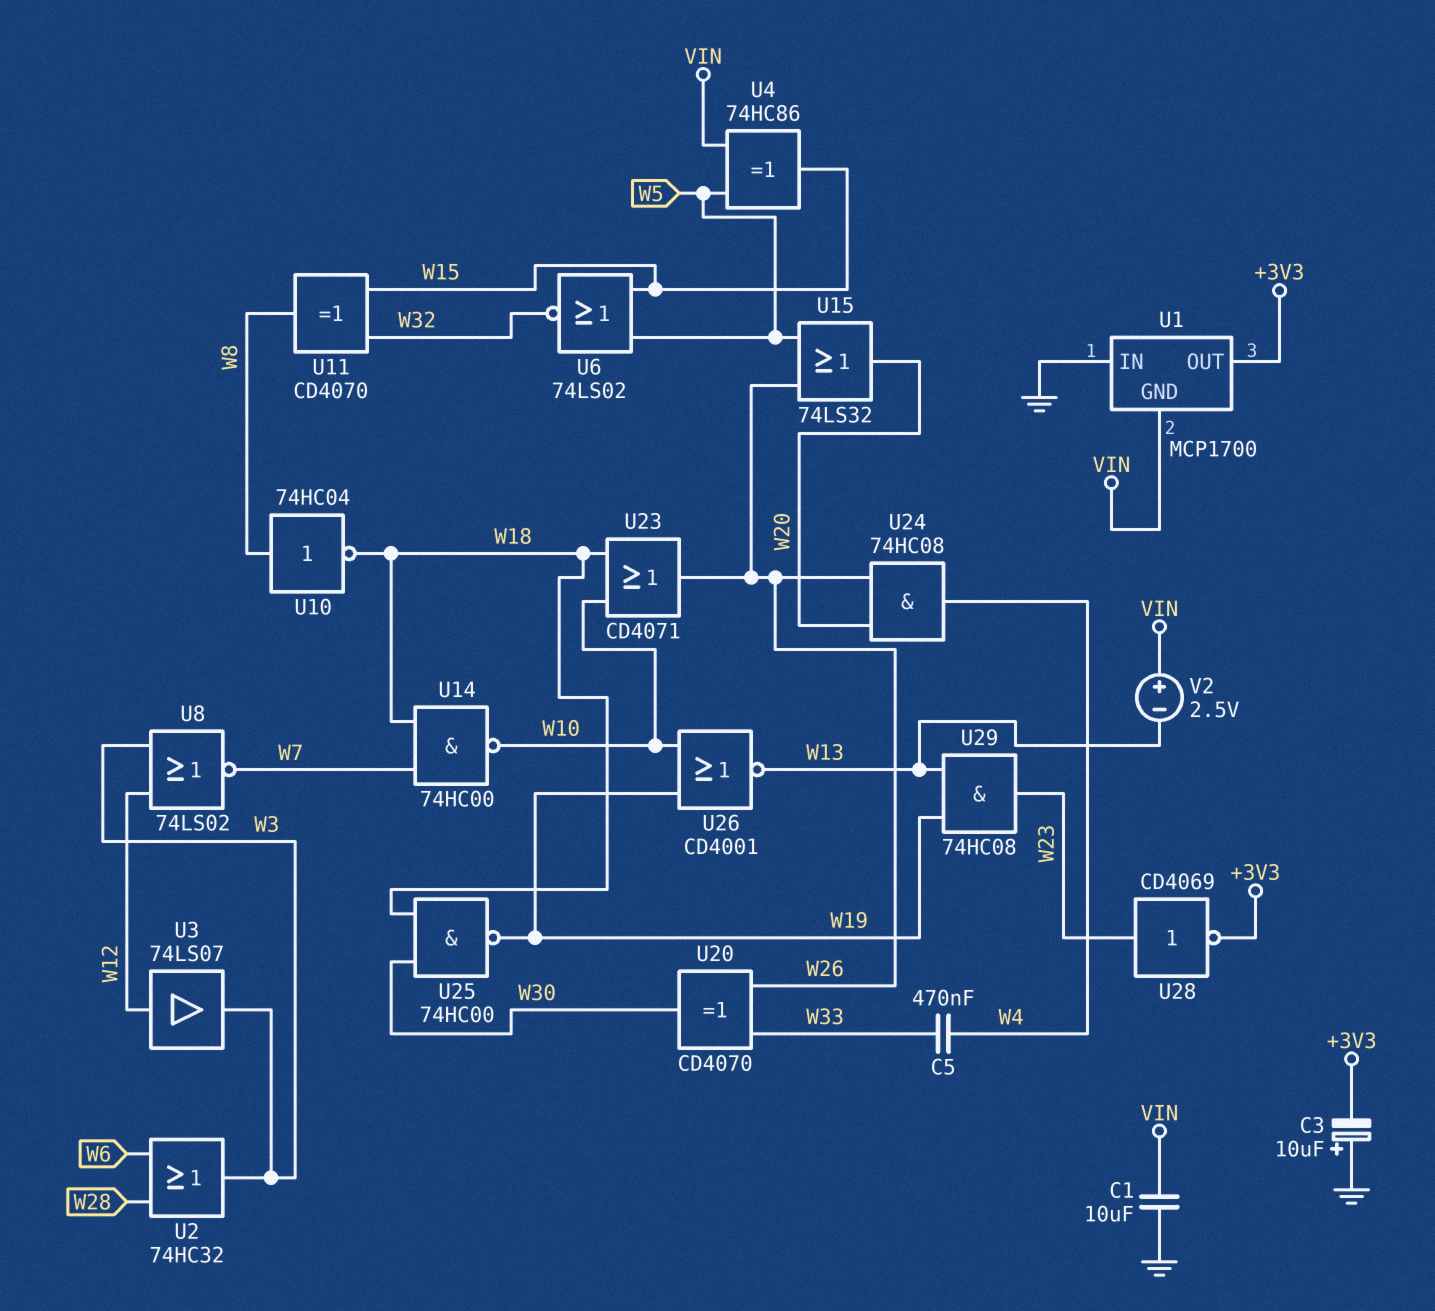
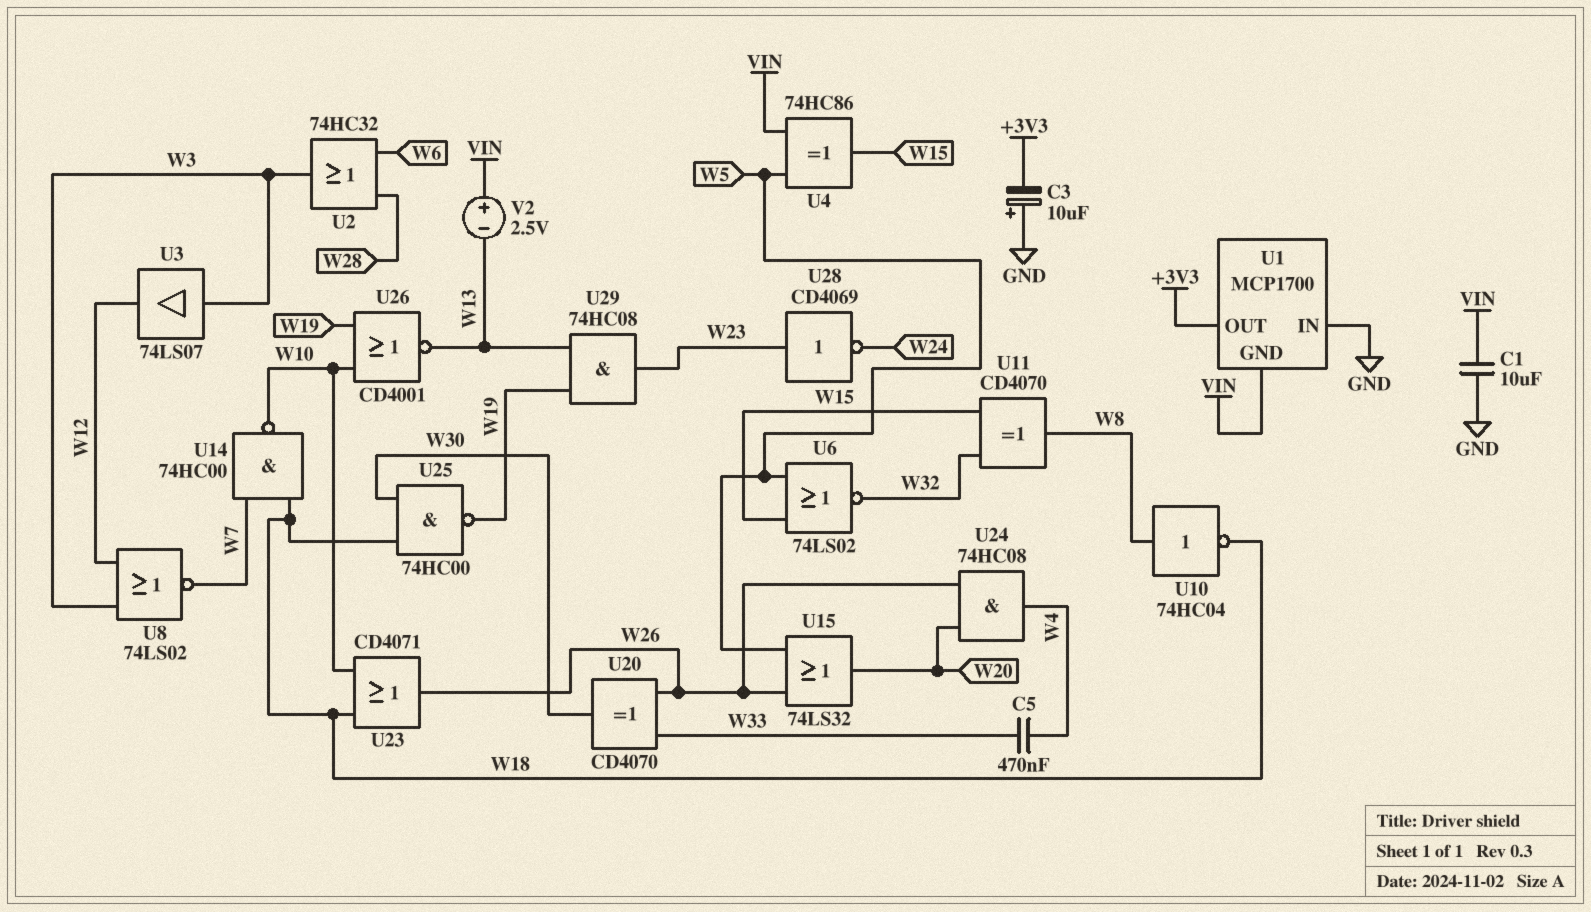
U3: buffer 74LS07 (in W12, out W3) -> buffer 74LS07 (in W3, out W12)
U28: NOT CD4069 (in W23, out +3V3) -> NOT CD4069 (in W23, out W24)

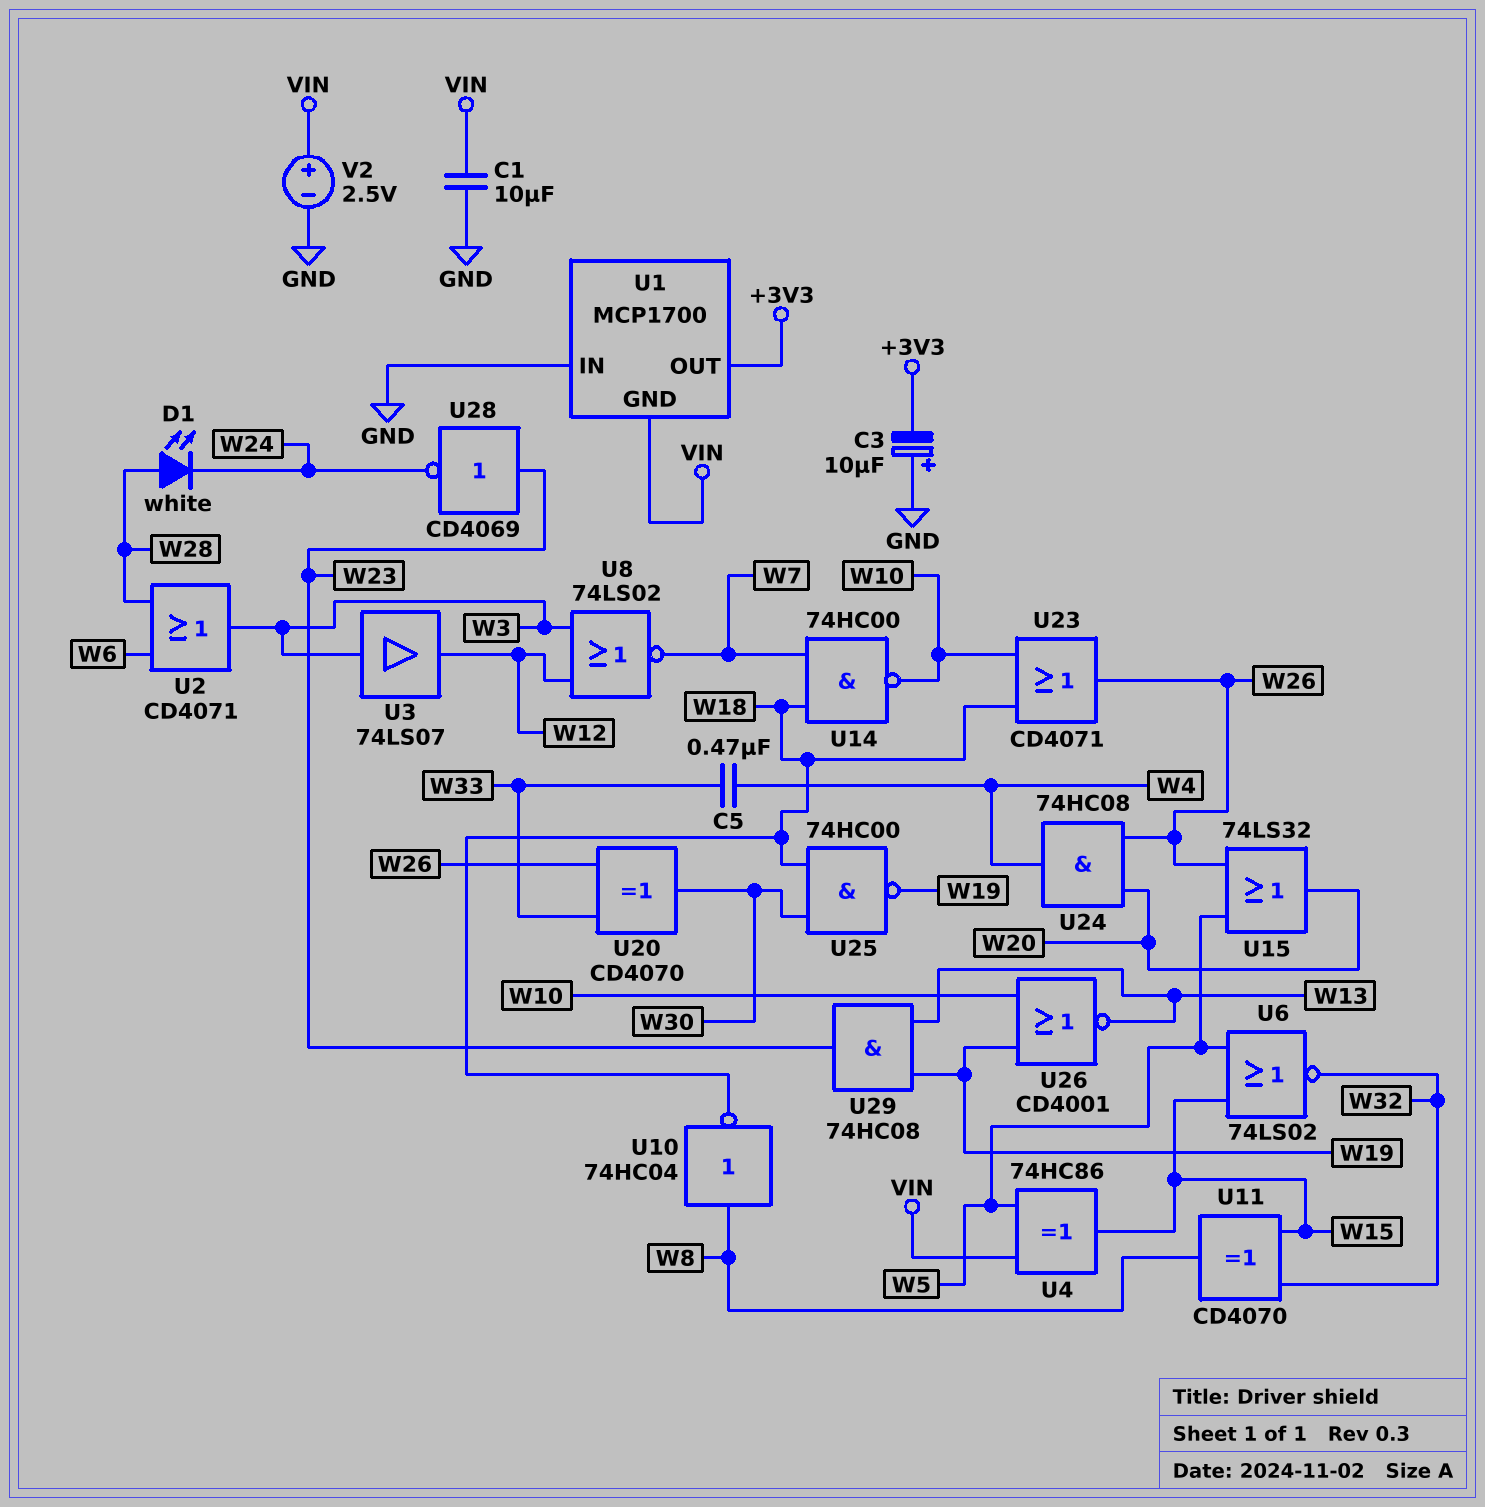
D1: none -> LED white (A W28, K W24)
U2: OR 74HC32 (in W6, in W28, out W3) -> OR CD4071 (in W6, in W28, out W3)
V2: 2.5V (plus VIN, minus W13) -> 2.5V (plus VIN, minus GND)

